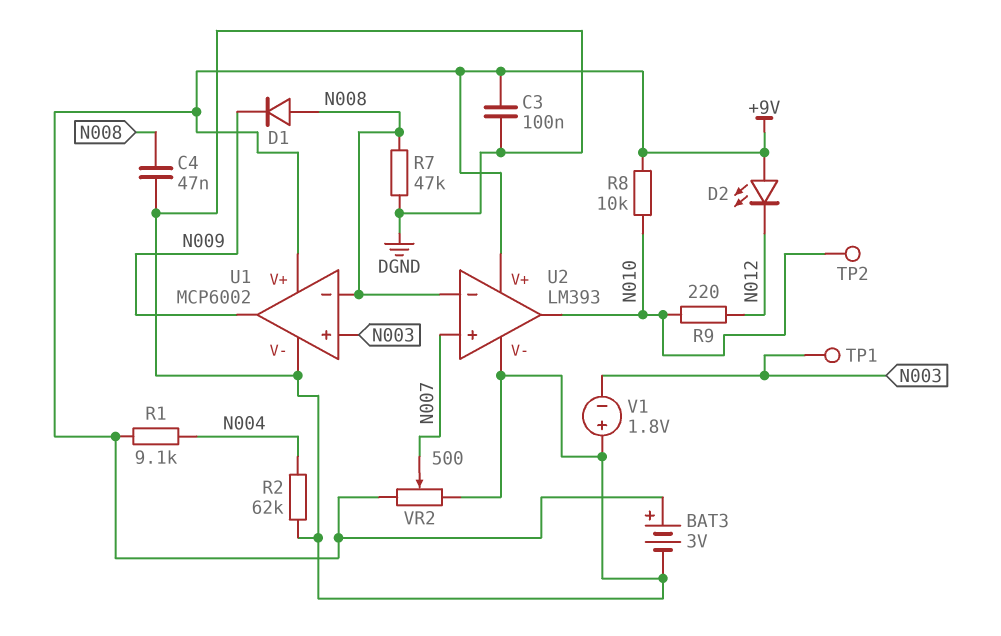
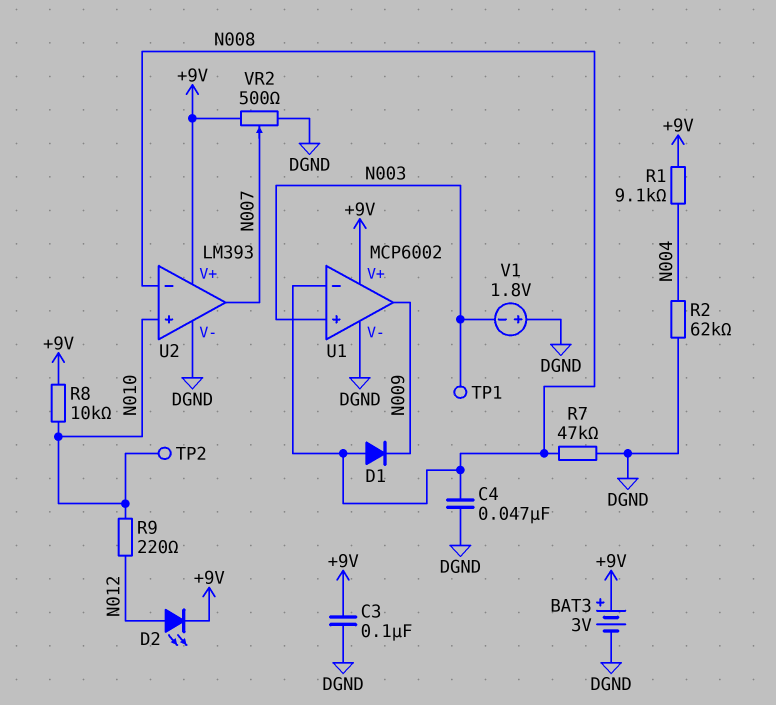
D2: LED (A +9V, K N012) -> LED (A N012, K +9V)
U2 pin in+: N007 -> N010
U2 pin out: N010 -> N007

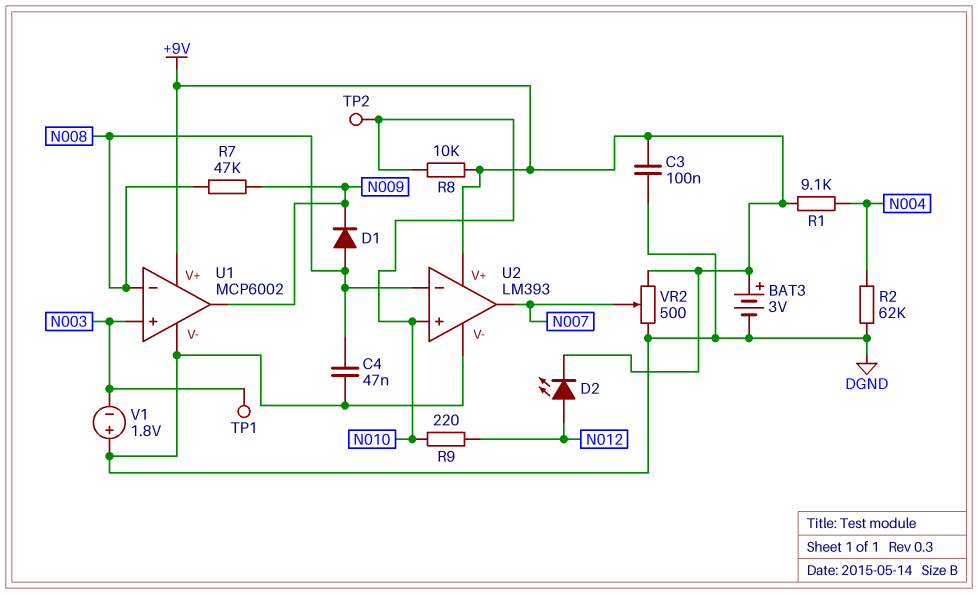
R7: 47k (DGND, N008) -> 47k (N008, N009)

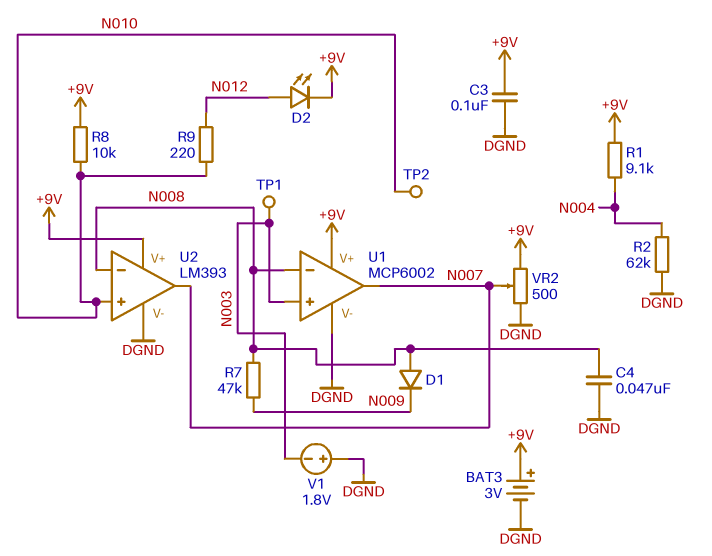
U1 pin out: N009 -> N007

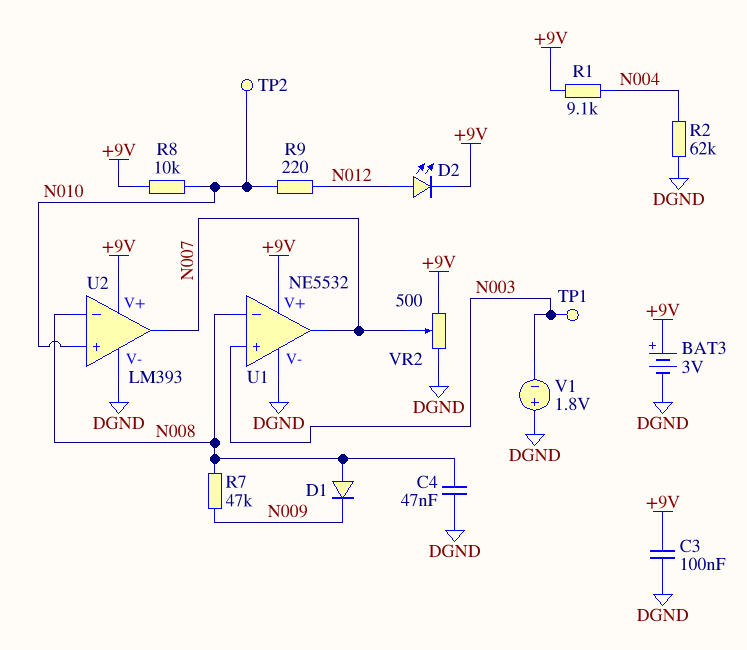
U1: MCP6002 -> NE5532

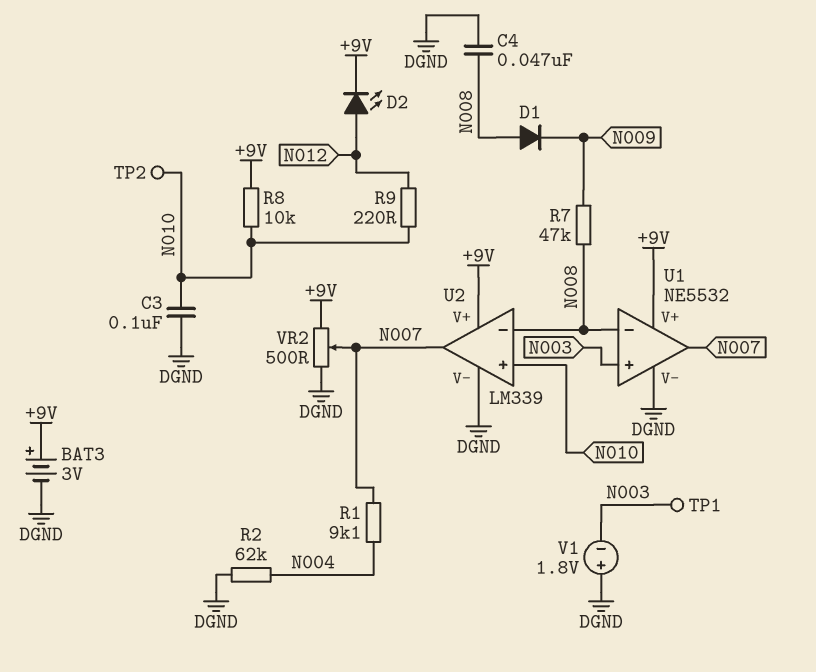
C3: 100nF (+9V, DGND) -> 100nF (DGND, N010)
R1: 9.1k (+9V, N004) -> 9.1k (N004, N007)
U2: LM393 -> LM339

